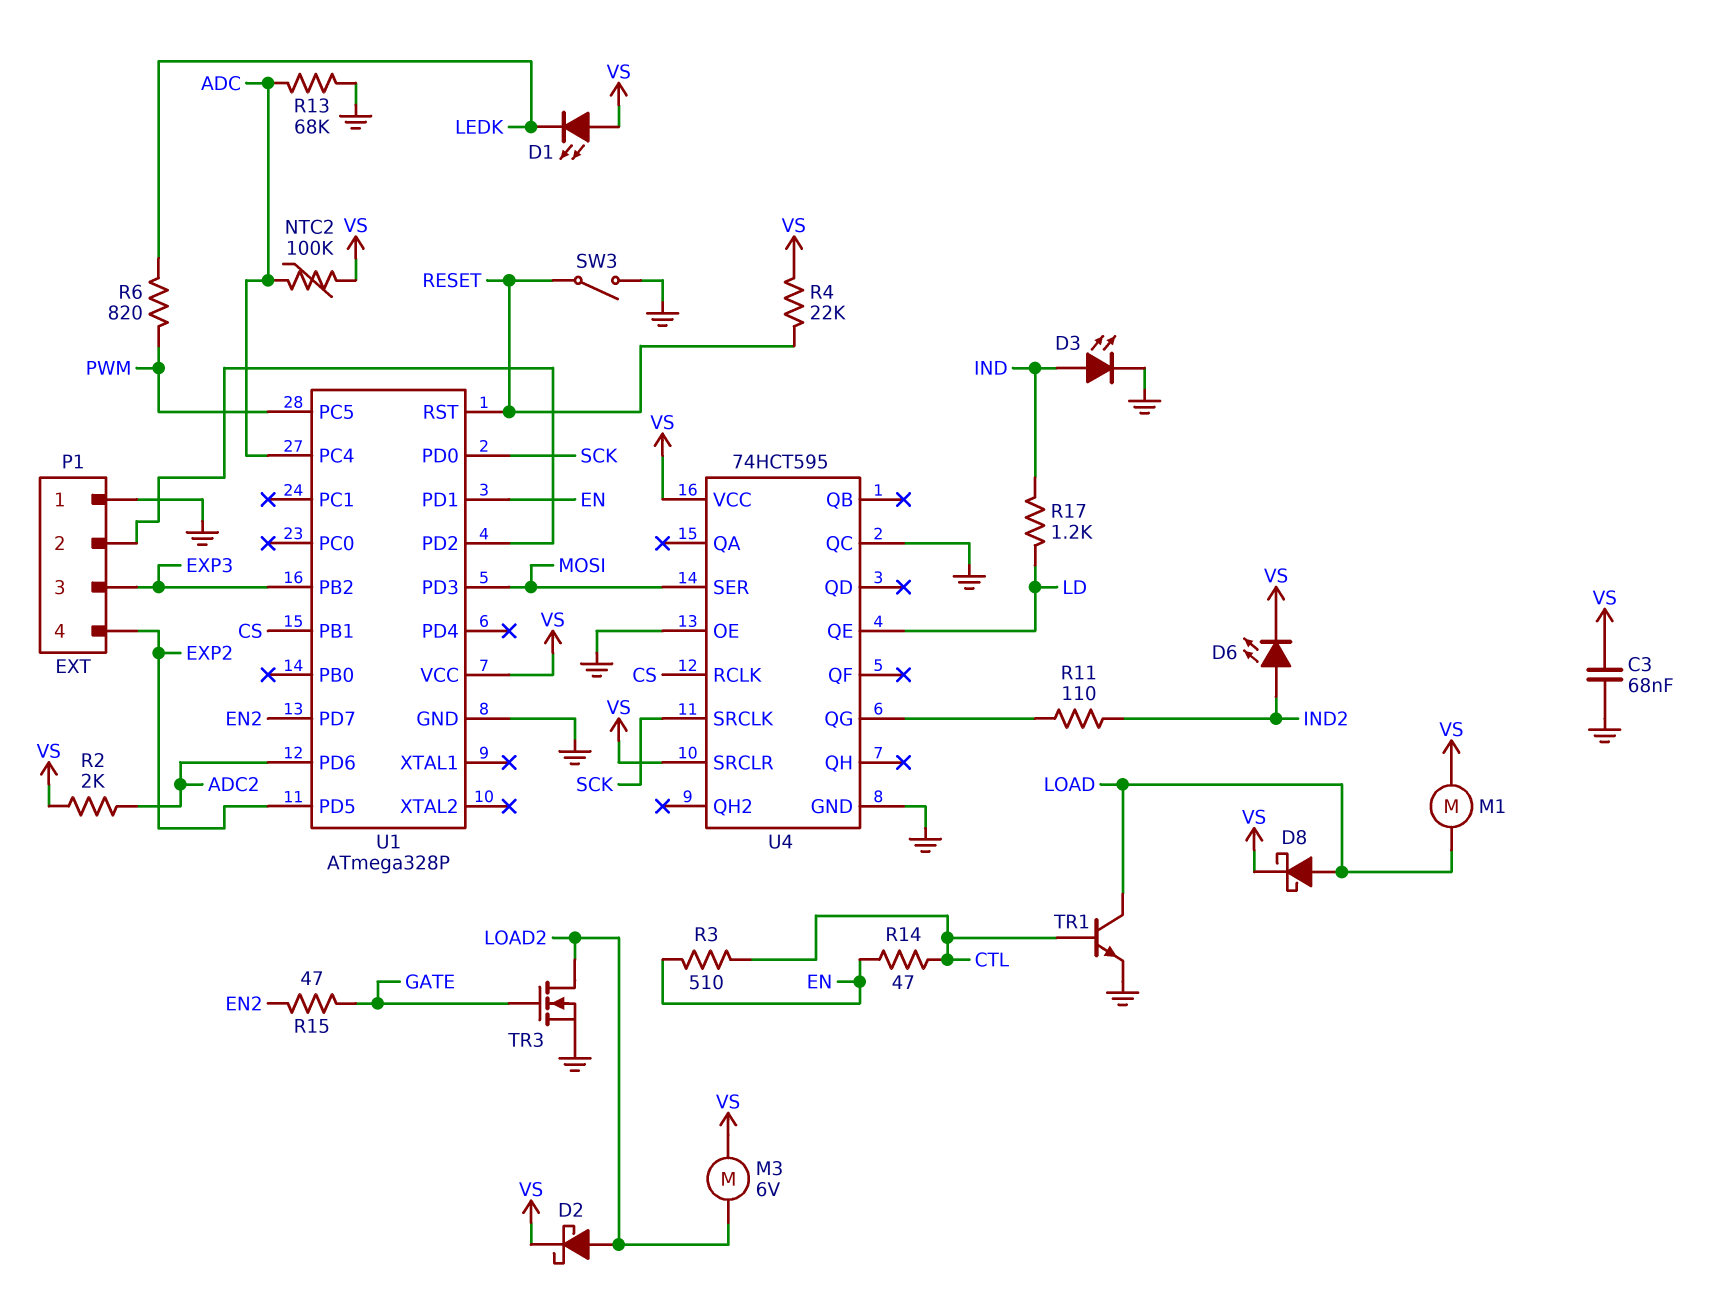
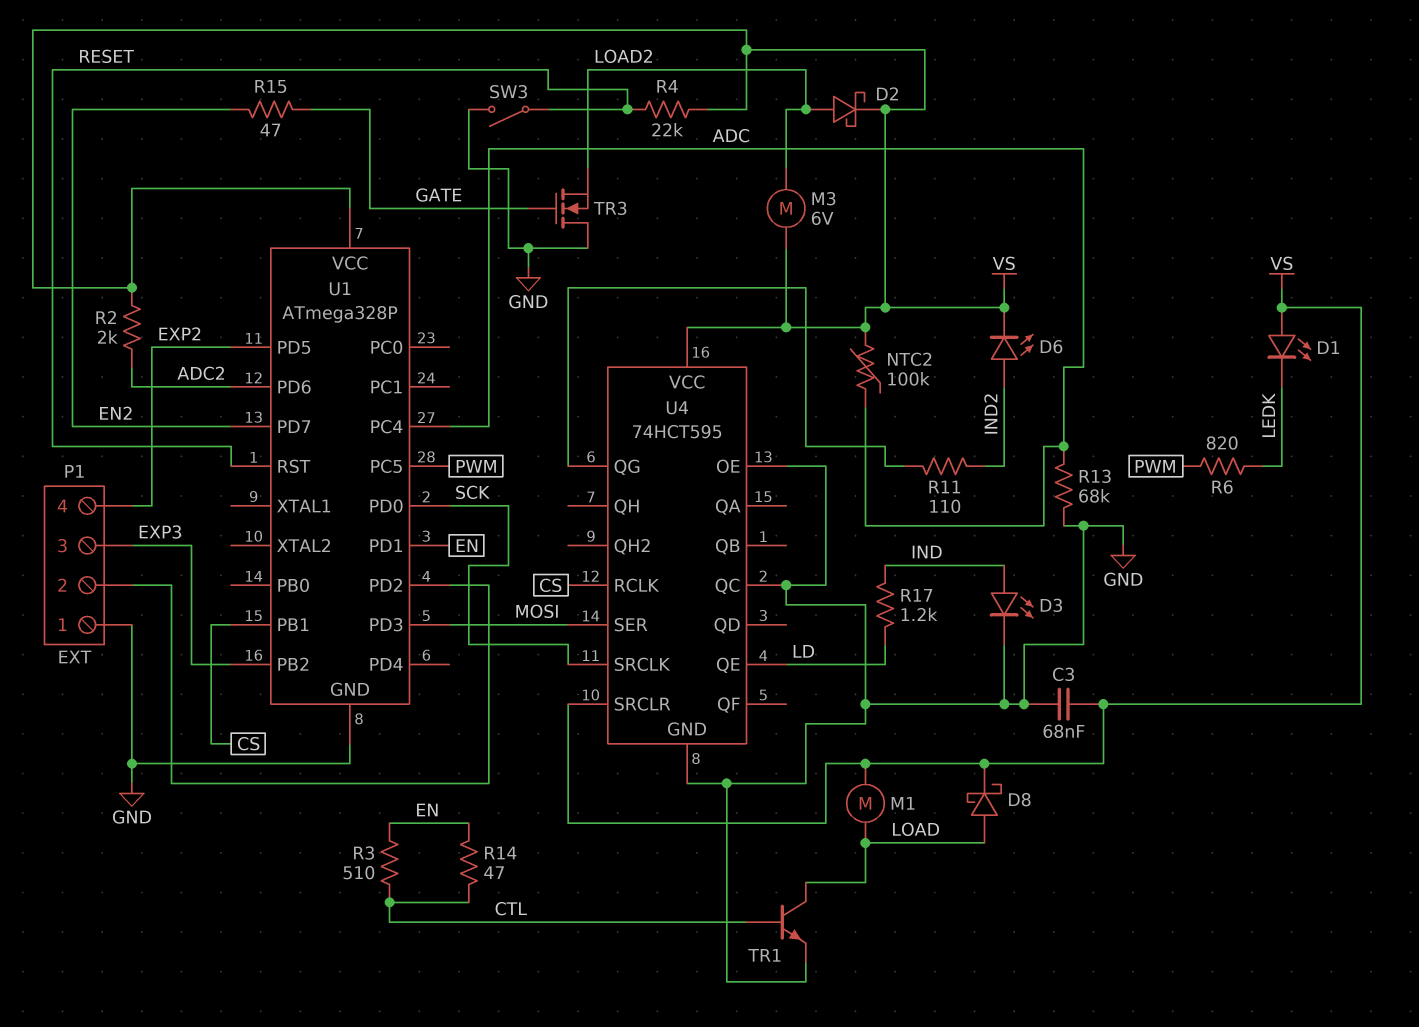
TR3: NMOS (G GATE, D LOAD2, S GND) -> NMOS (G GATE, D GND, S LOAD2)

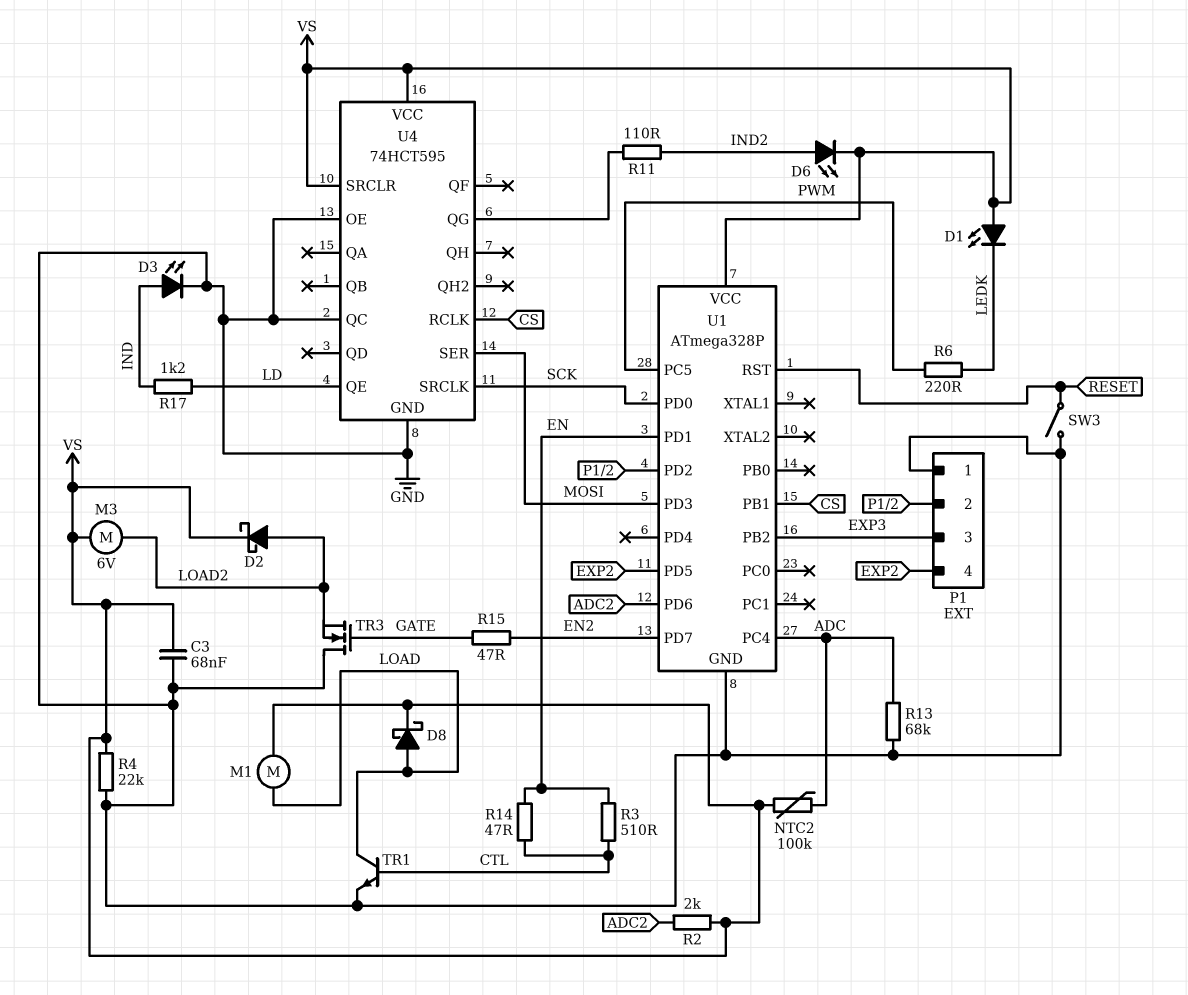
R4: 22k (RESET, VS) -> 22k (GND, VS)
R6: 820 (LEDK, PWM) -> 220 (LEDK, PWM)

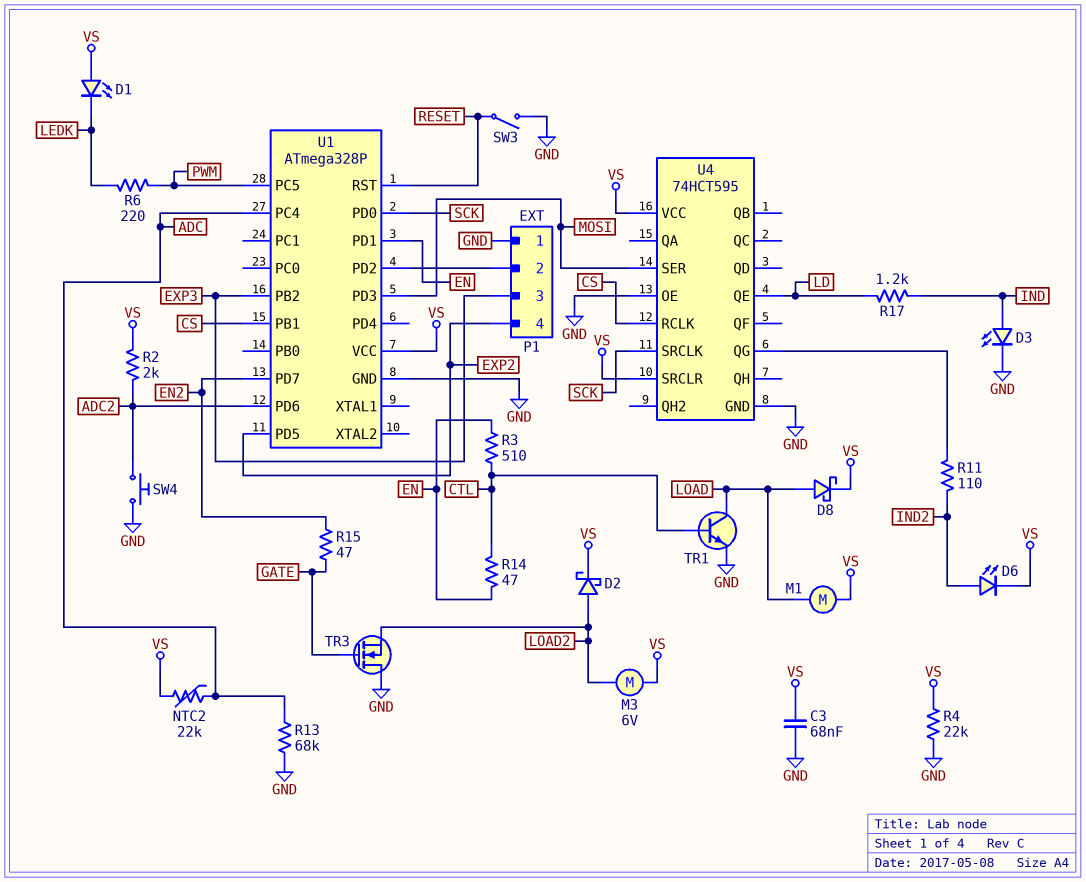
NTC2: 100k (ADC, VS) -> 22k (ADC, VS)
SW4: none -> button (ADC2, GND)
U4 pin QC: GND -> none

